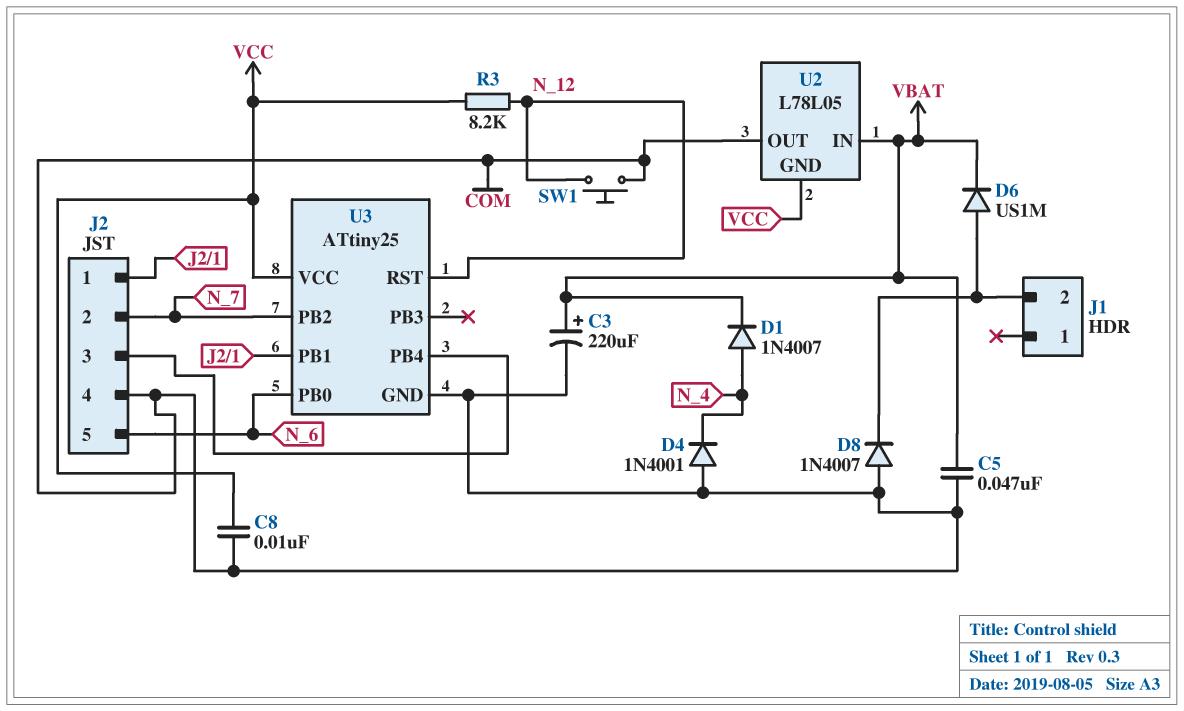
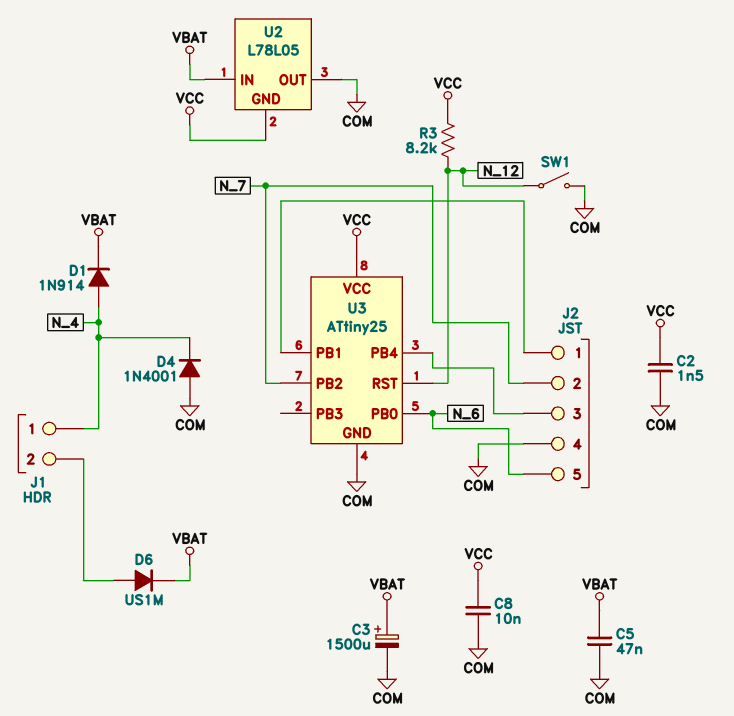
C2: none -> 1.5nF (COM, VCC)
C3: 220uF (plus VBAT, minus COM) -> 1500uF (plus VBAT, minus COM)
D1: diode 1N4007 (A N_4, K VBAT) -> diode 1N914 (A N_4, K VBAT)
D8: diode 1N4007 (A COM, K J1/2) -> none
J1 pin 1: none -> N_4
SW1: button (COM, N_12) -> switch (COM, N_12)

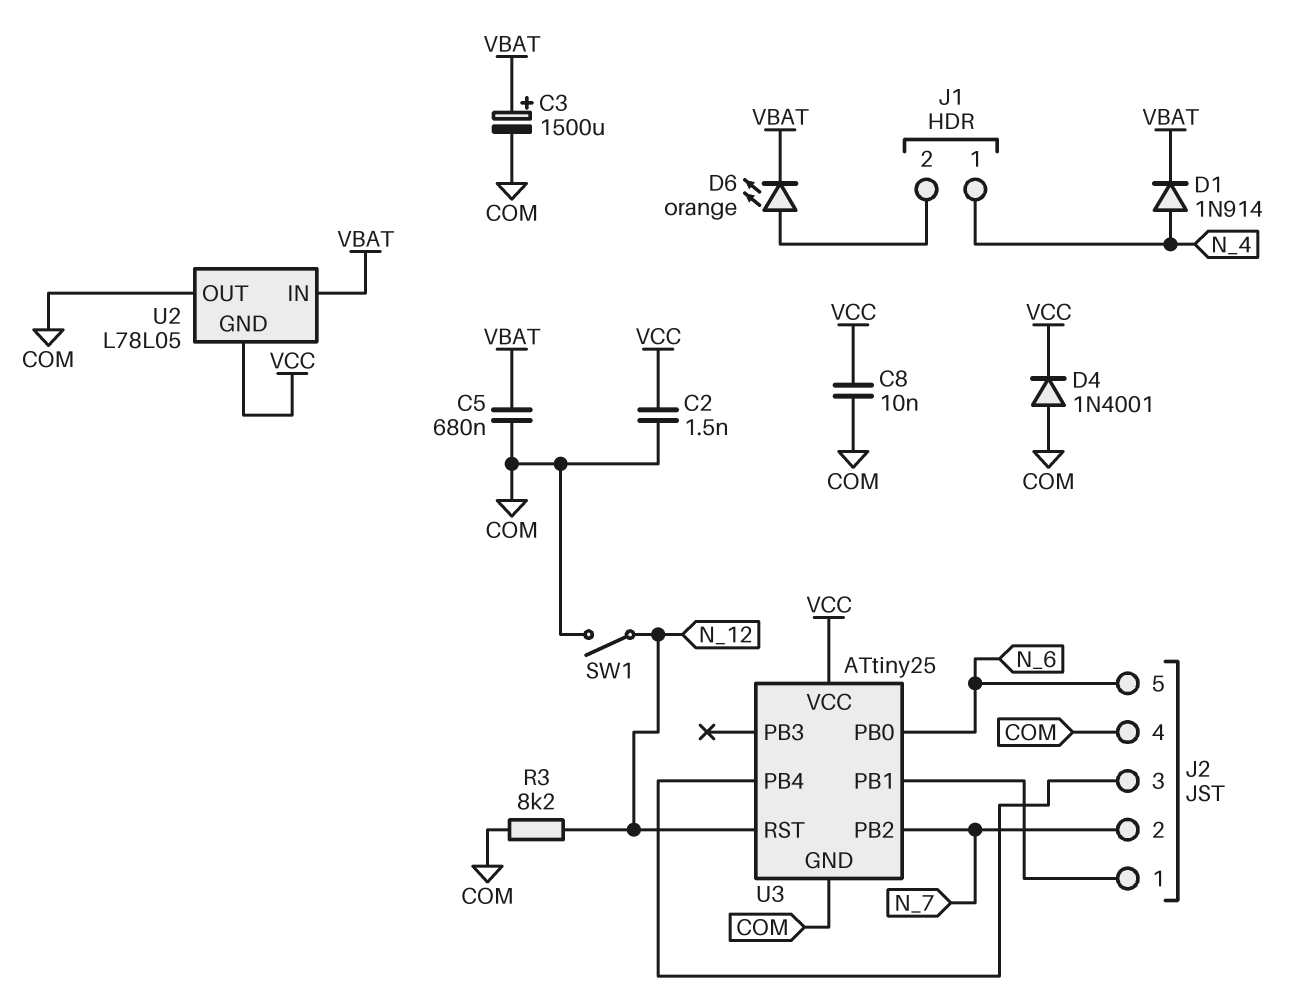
C5: 47nF (COM, VBAT) -> 680nF (COM, VBAT)
D4: diode 1N4001 (A COM, K N_4) -> diode 1N4001 (A COM, K VCC)
D6: diode US1M (A J1/2, K VBAT) -> LED orange (A J1/2, K VBAT)
R3: 8.2k (N_12, VCC) -> 8.2k (COM, N_12)

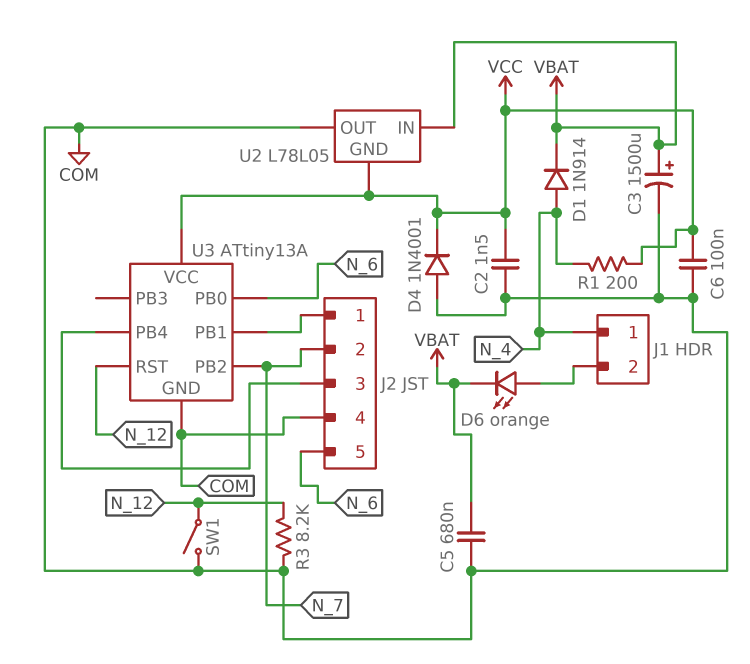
C6: none -> 100nF (COM, VCC)
C8: 10nF (COM, VCC) -> none
R1: none -> 200 (N_4, VCC)
U3: ATtiny25 -> ATtiny13A

